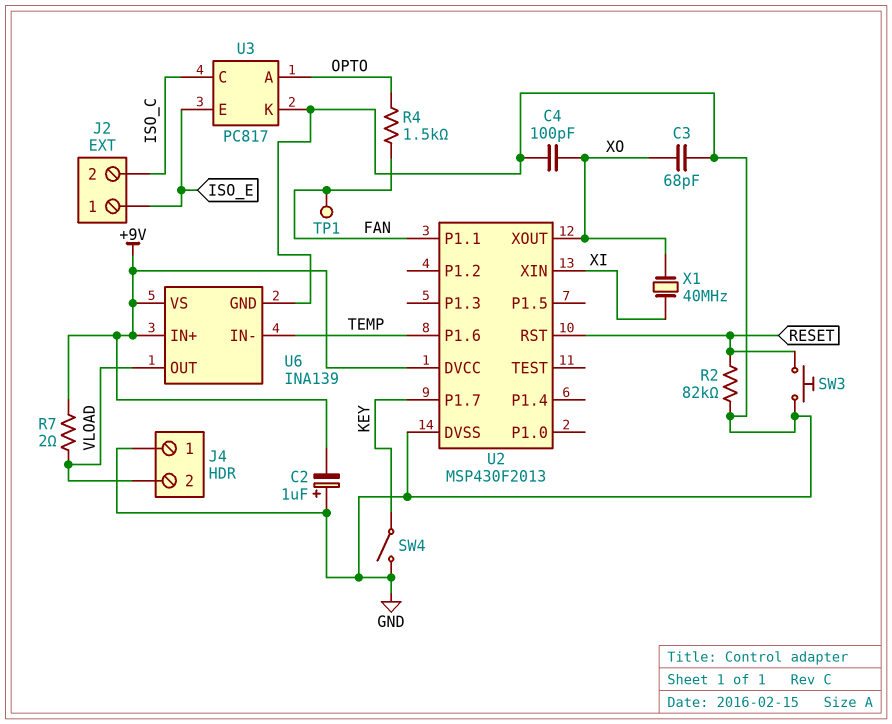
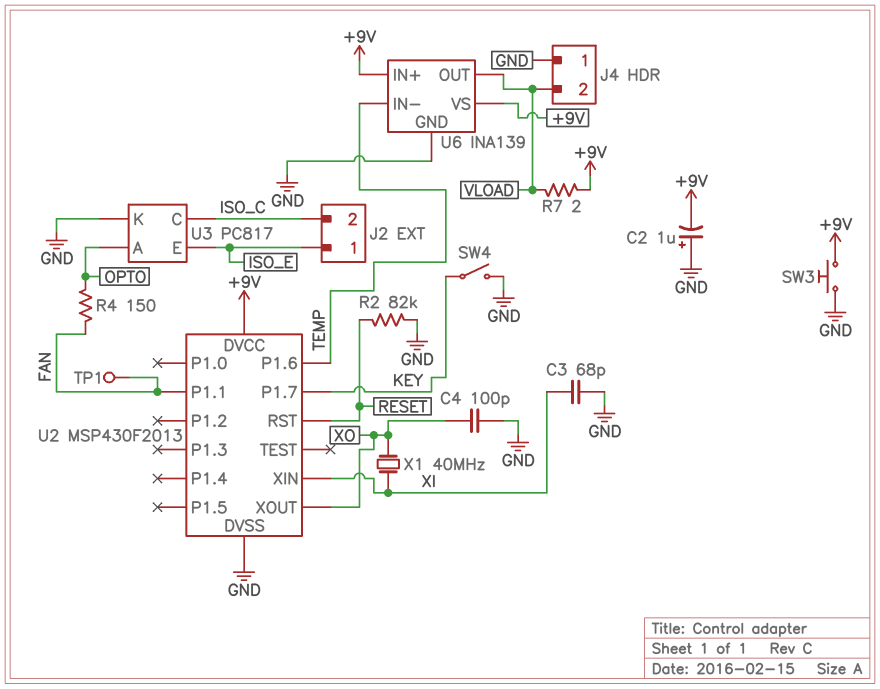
C3: 68pF (GND, XO) -> 68pF (GND, XI)
R4: 1.5k (FAN, OPTO) -> 150 (FAN, OPTO)
SW3: button (GND, RESET) -> button (+9V, GND)

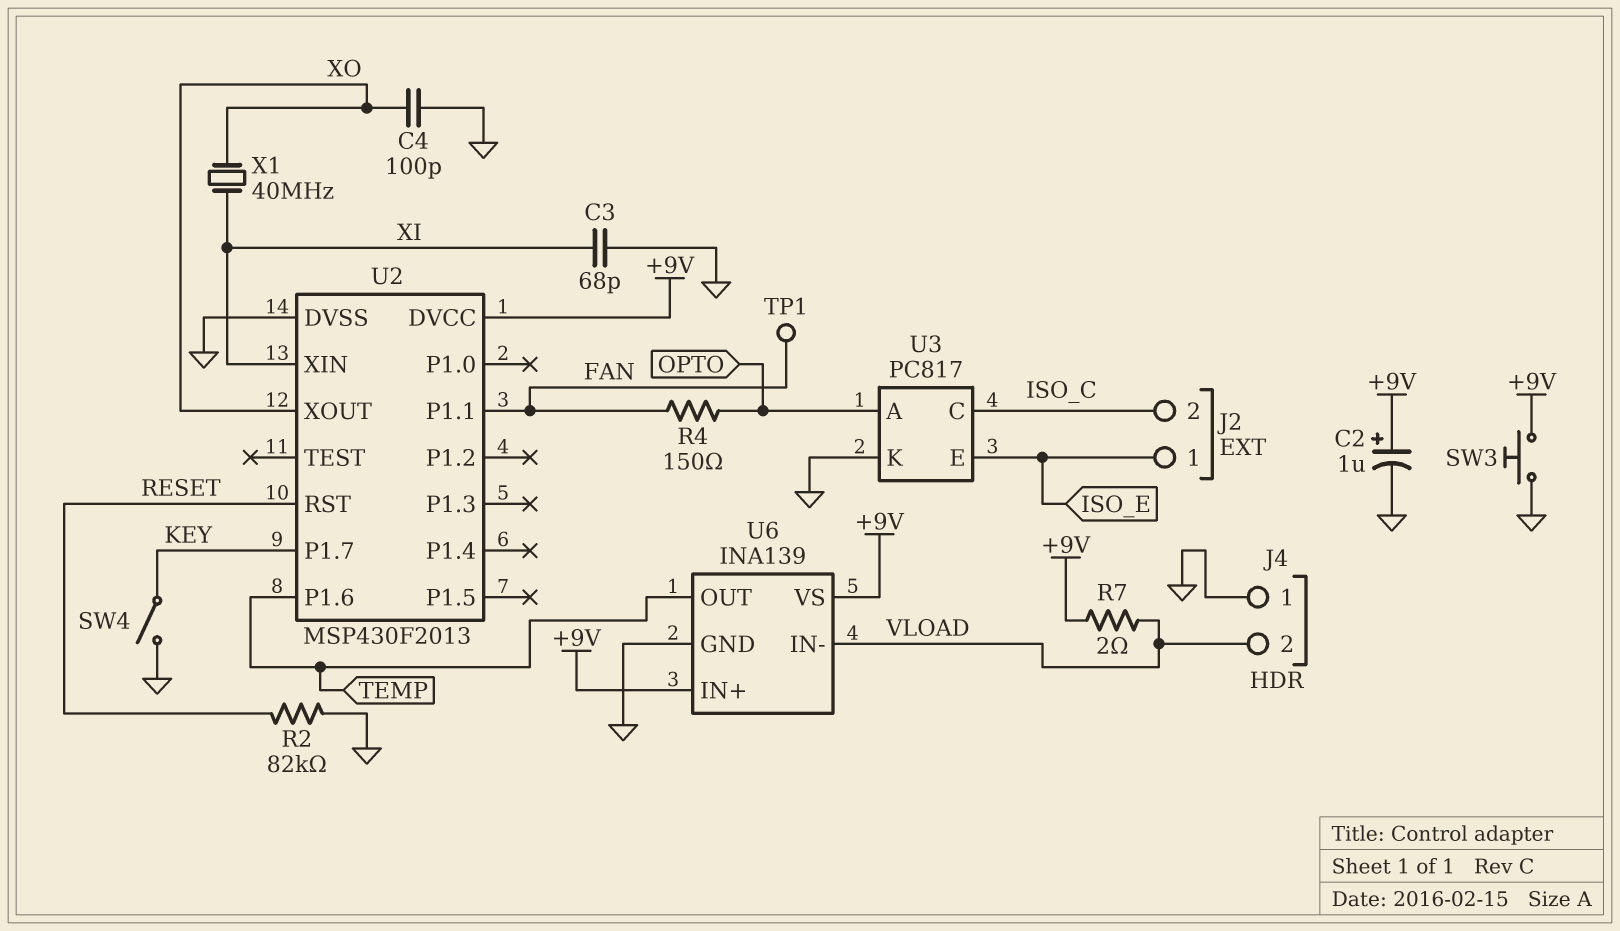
C2: 1uF (plus GND, minus +9V) -> 1uF (plus +9V, minus GND)
U6 pin IN-: TEMP -> VLOAD
U6 pin OUT: VLOAD -> TEMP

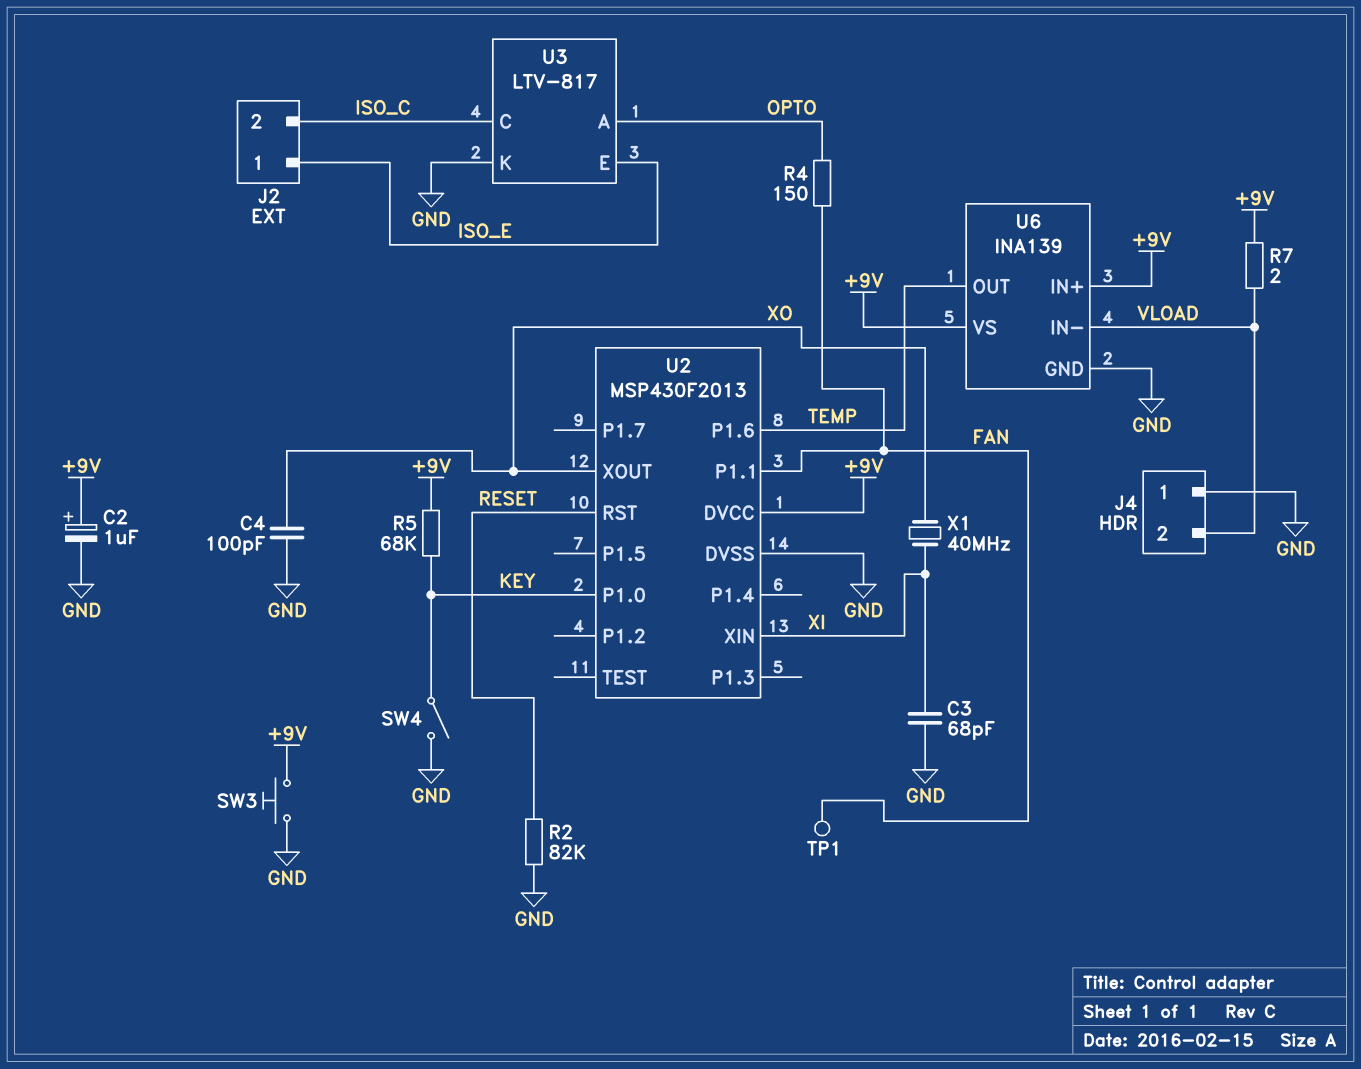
R5: none -> 68k (+9V, KEY)
U2 pin P1.0: none -> KEY
U2 pin P1.7: KEY -> none
U3: PC817 -> LTV-817

